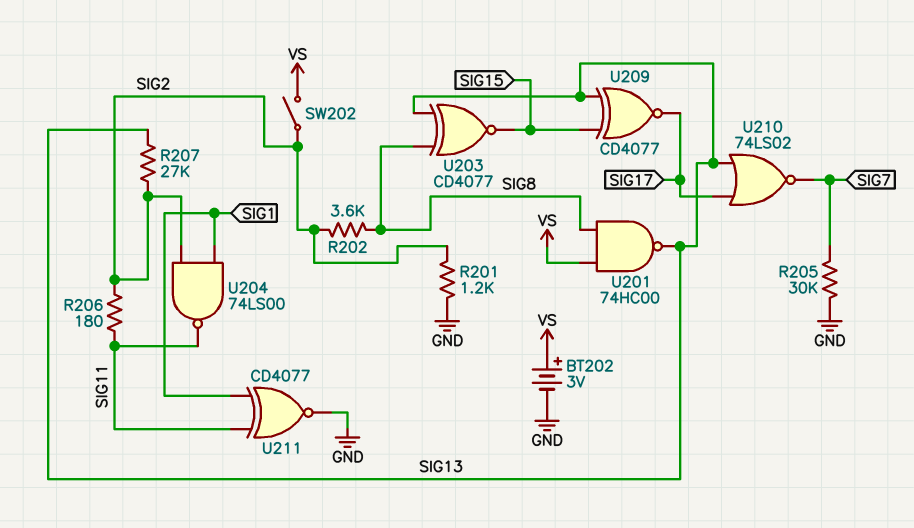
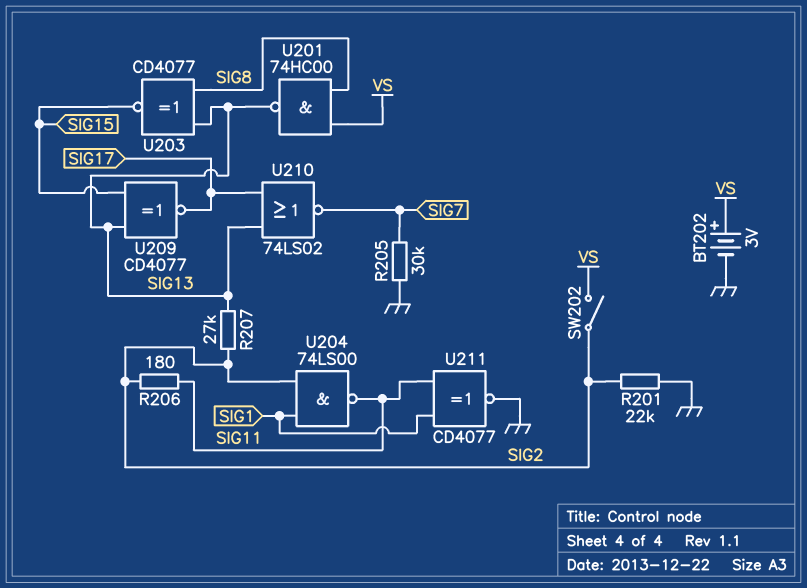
R201: 1.2k (GND, SIG2) -> 22k (GND, SIG2)
R202: 3.6k (SIG2, SIG8) -> none

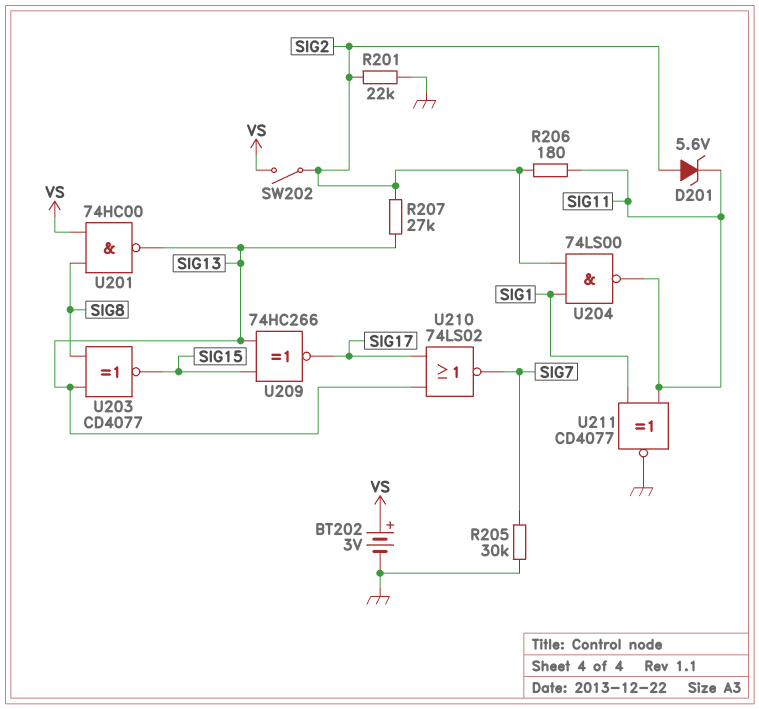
D201: none -> zener 5.6V (A SIG2, K SIG11)
U209: XNOR CD4077 (in SIG13, in SIG15, out SIG17) -> XNOR 74HC266 (in SIG13, in SIG15, out SIG17)

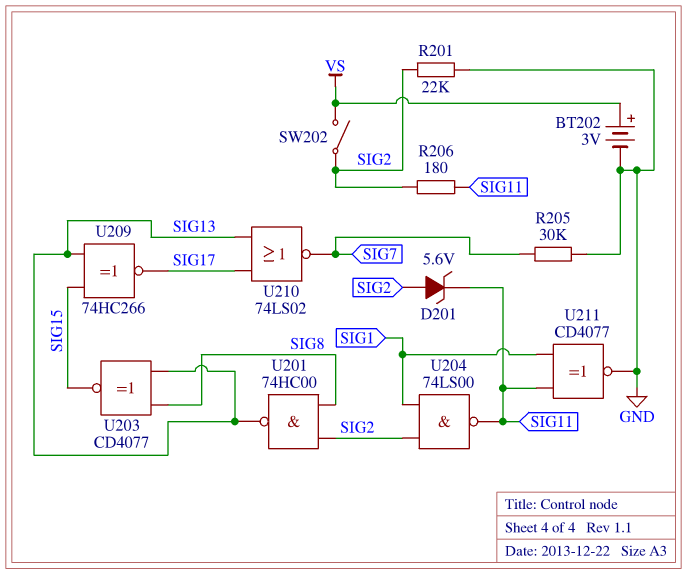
R207: 27k (SIG2, SIG13) -> none
U201: NAND 74HC00 (in SIG8, in VS, out SIG13) -> NAND 74HC00 (in SIG2, in SIG8, out SIG13)

